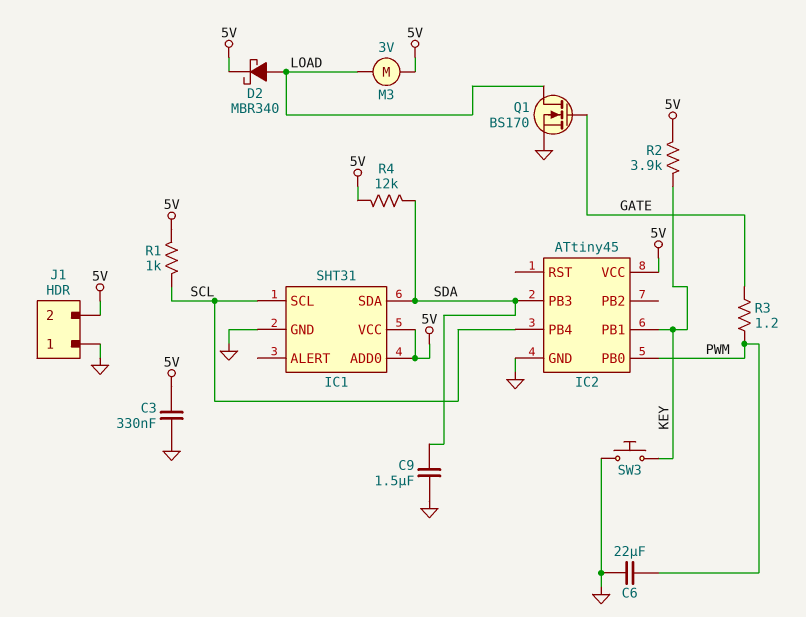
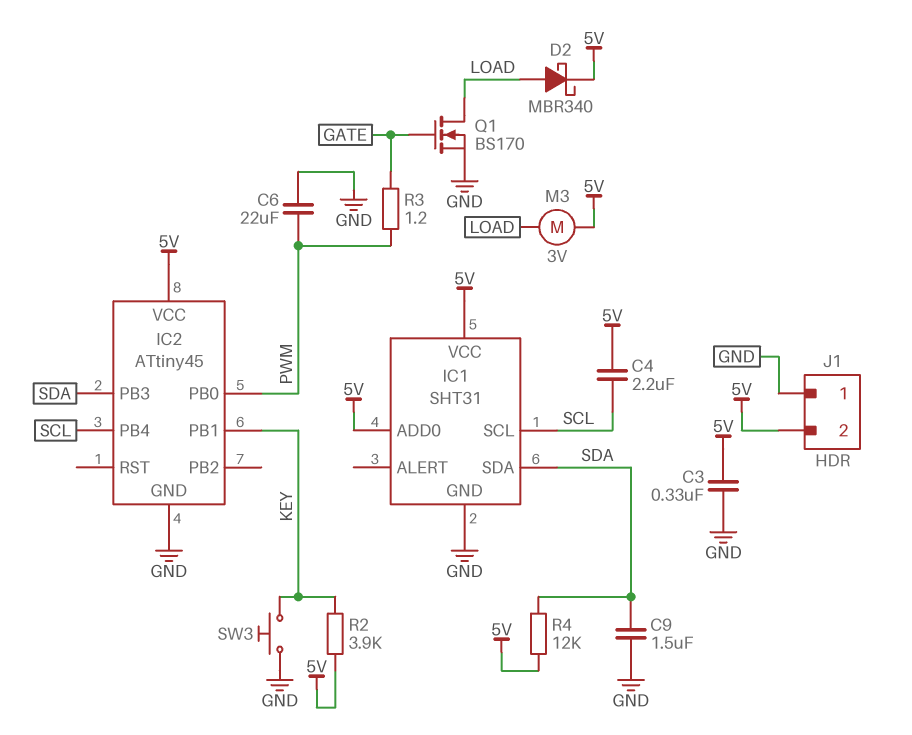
C4: none -> 2.2uF (5V, SCL)
R1: 1k (5V, SCL) -> none

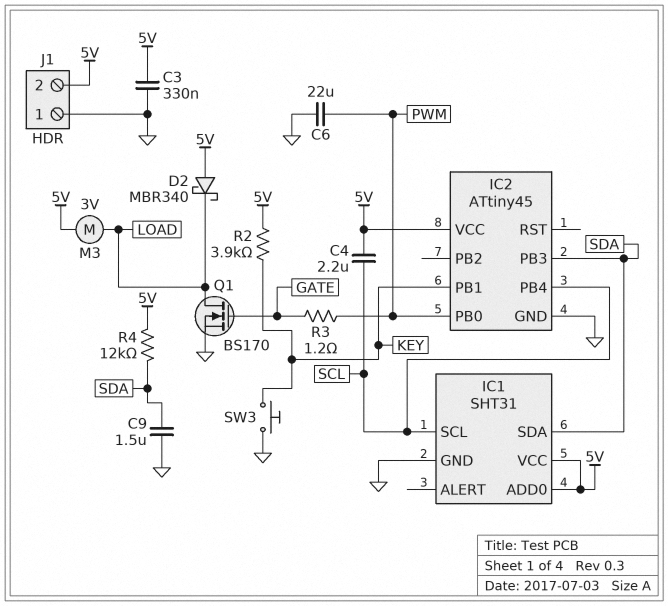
D2: schottky MBR340 (A LOAD, K 5V) -> schottky MBR340 (A 5V, K LOAD)

